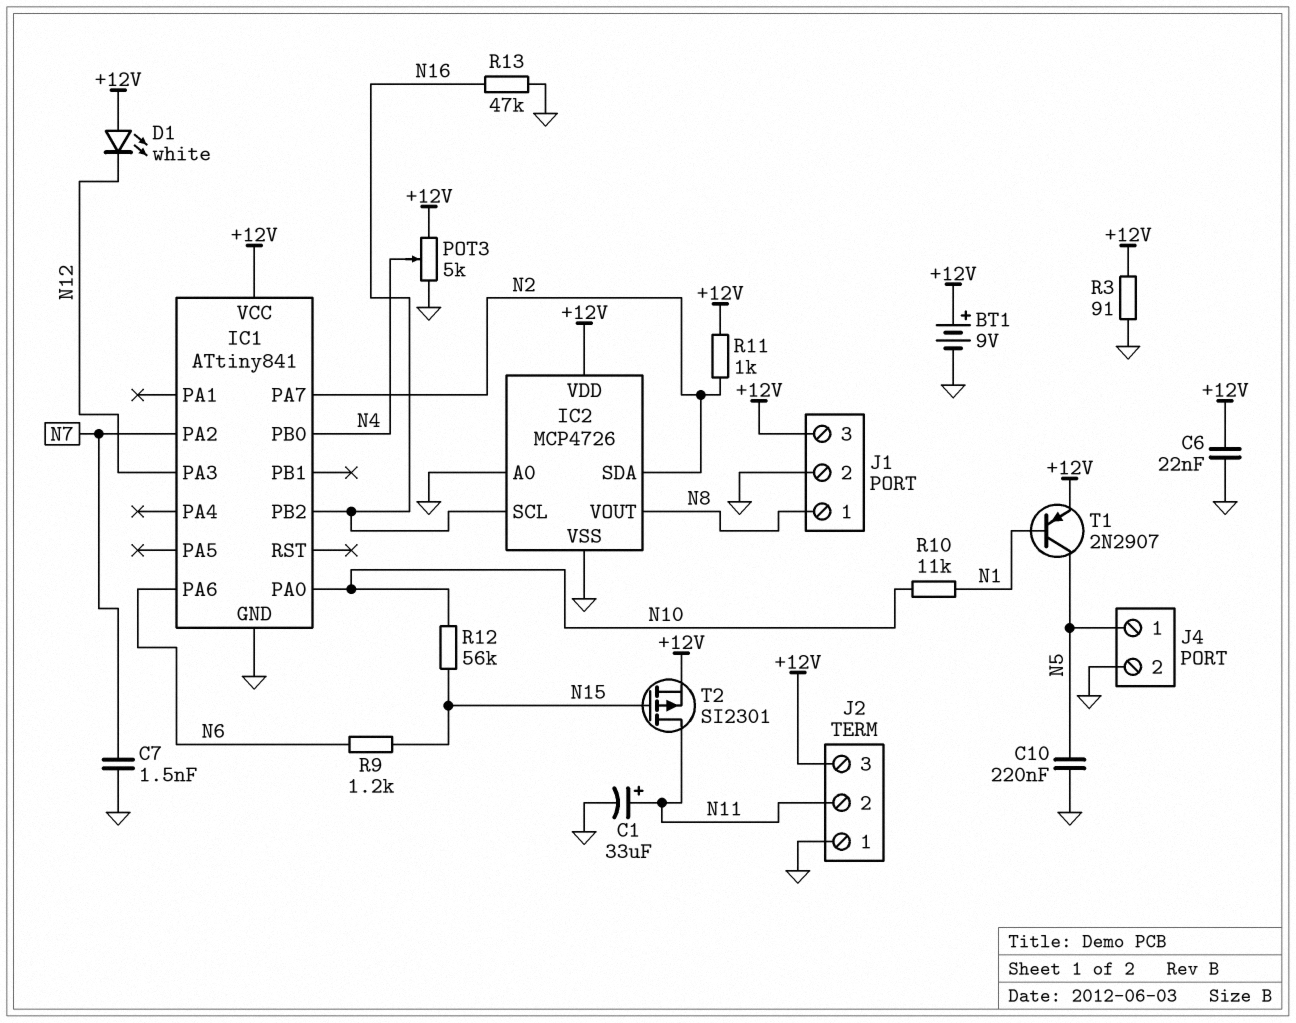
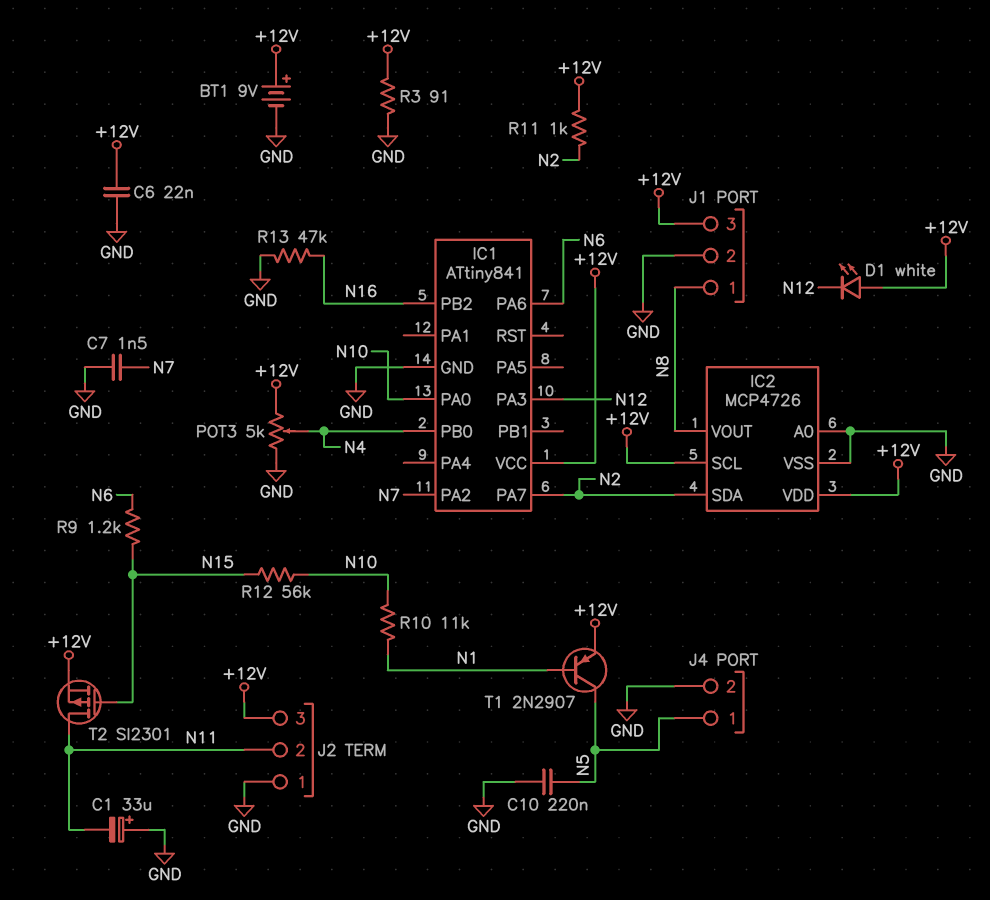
C1: 33uF (plus N11, minus GND) -> 33uF (plus GND, minus N11)
IC2 pin SCL: N16 -> +12V

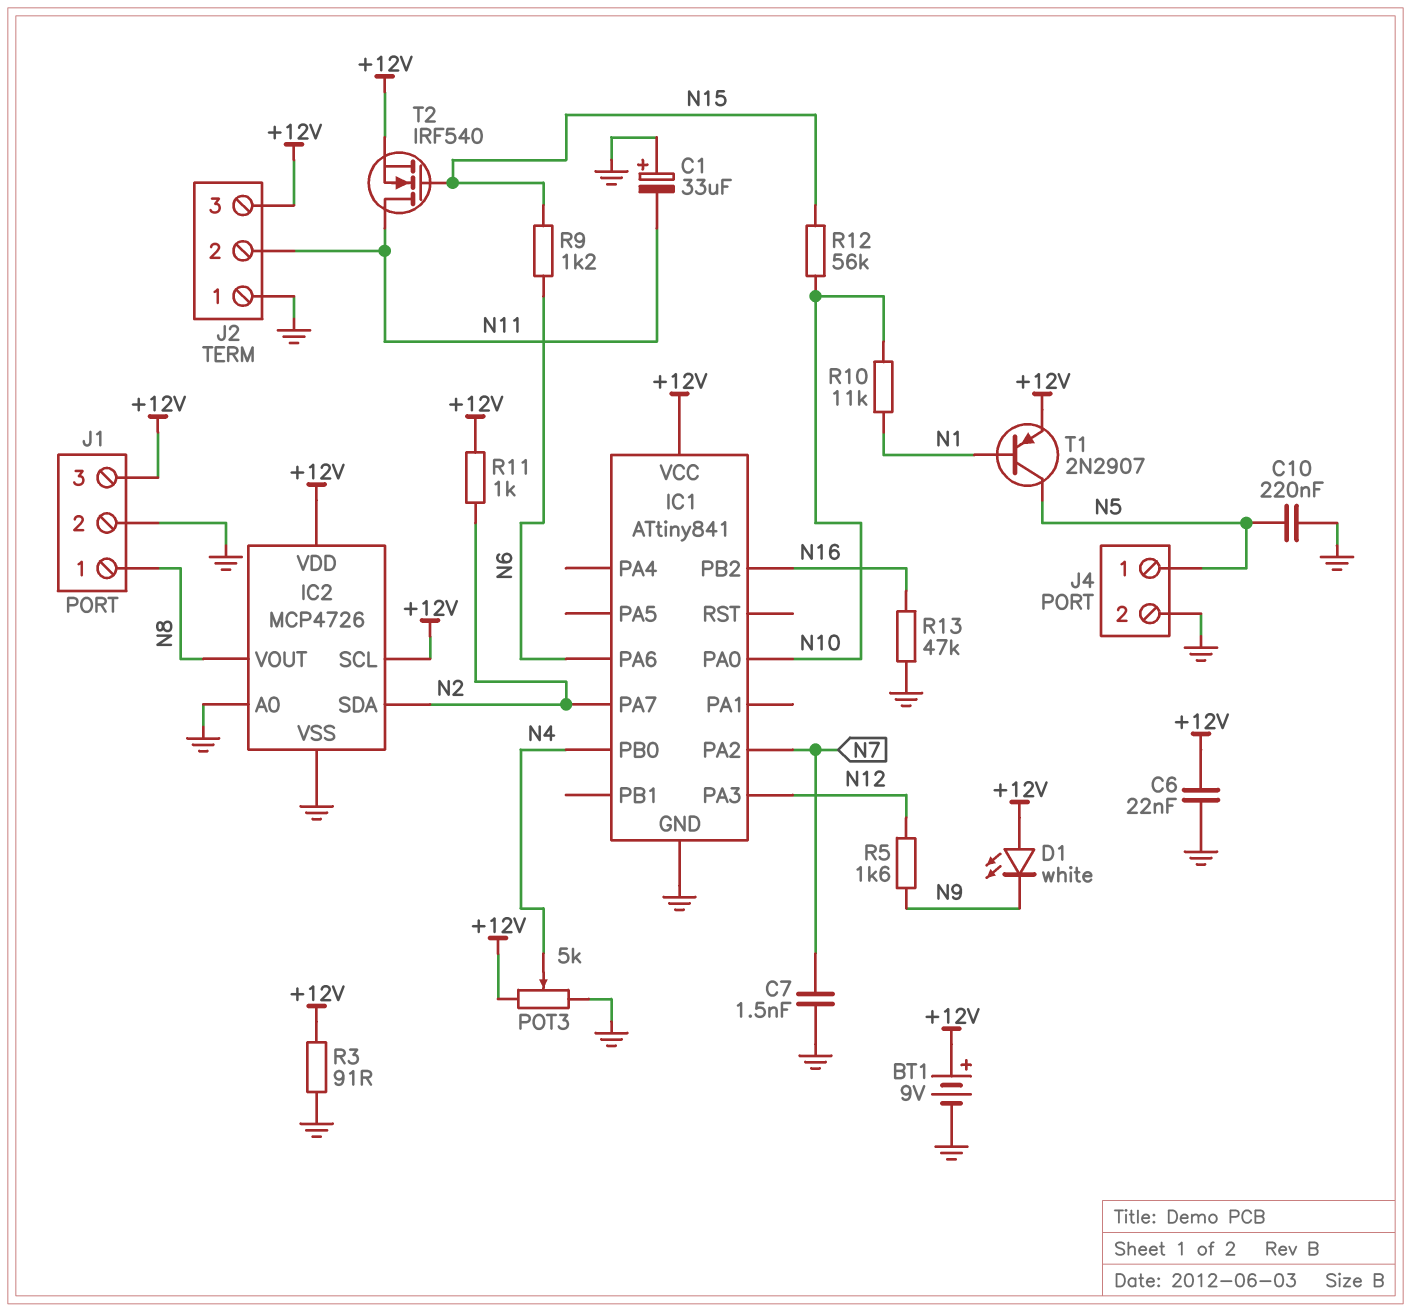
D1: LED white (A +12V, K N12) -> LED white (A +12V, K N9)
R5: none -> 1.6k (N9, N12)
T2: PMOS SI2301 (G N15, D N11, S +12V) -> NMOS IRF540 (G N15, D N11, S +12V)

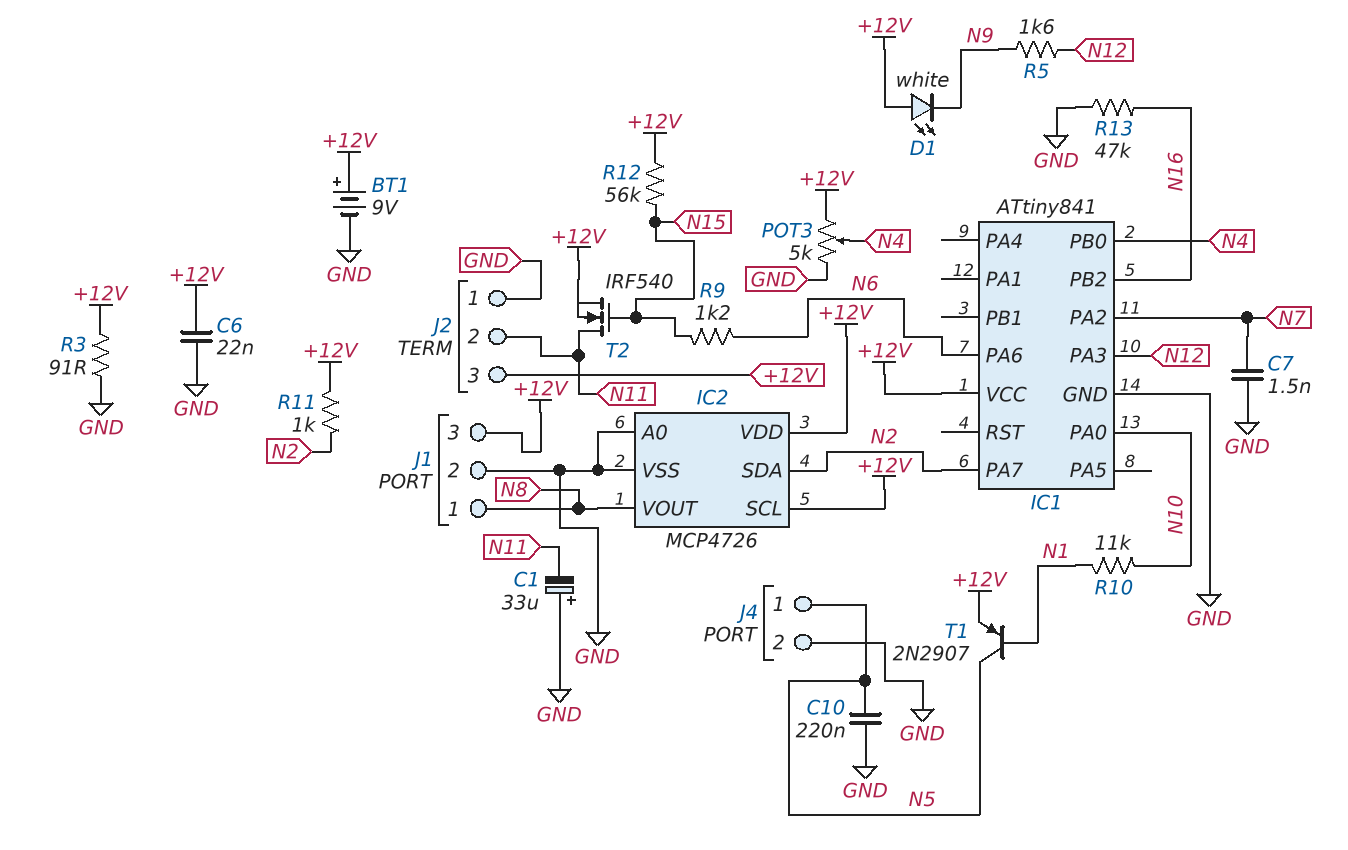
R12: 56k (N10, N15) -> 56k (+12V, N15)

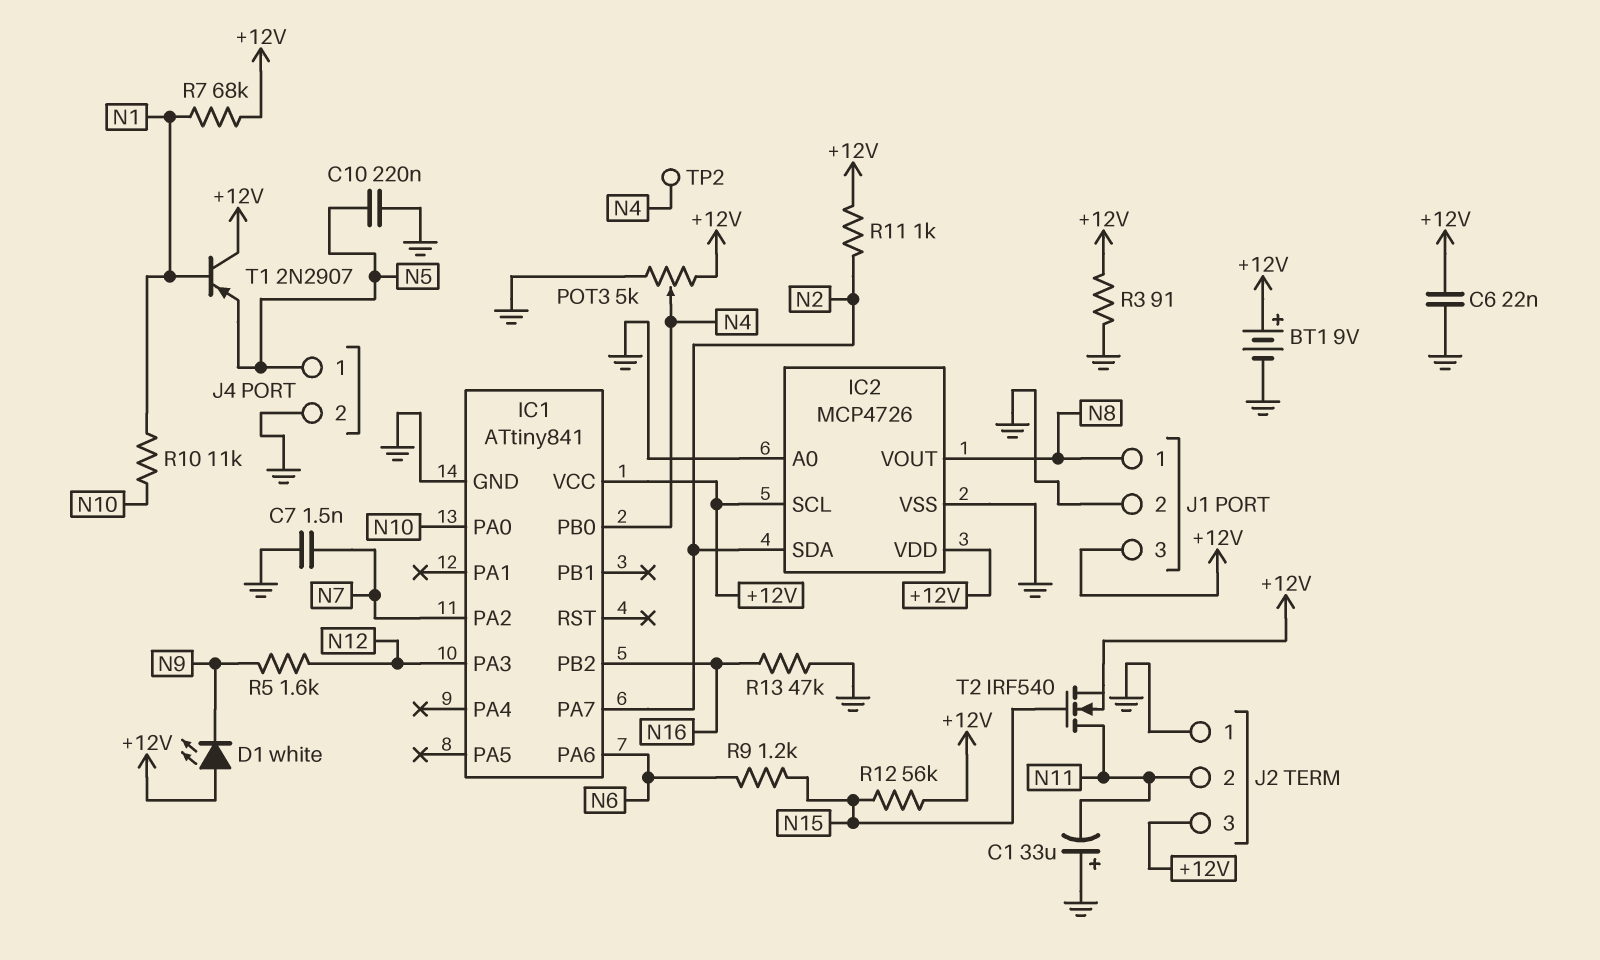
R7: none -> 68k (+12V, N1)
T1: PNP 2N2907 (B N1, C N5, E +12V) -> PNP 2N2907 (B N1, C +12V, E N5)
TP2: none -> test point (N4)

